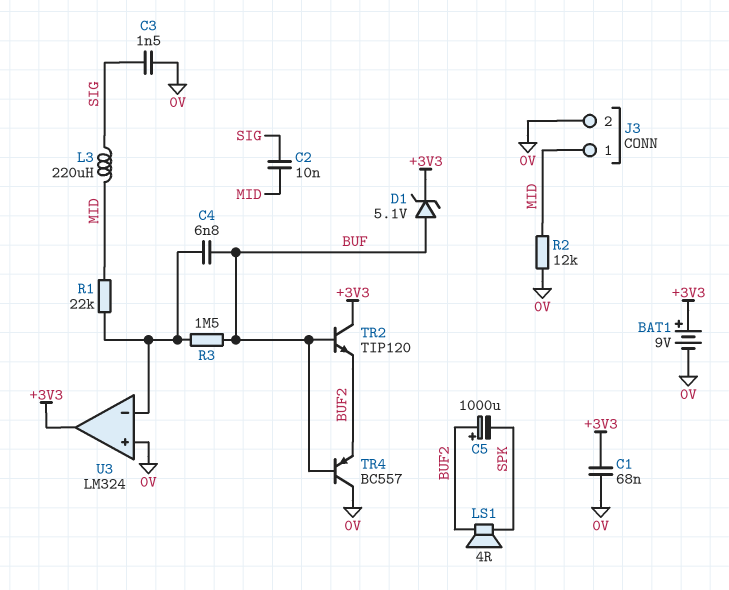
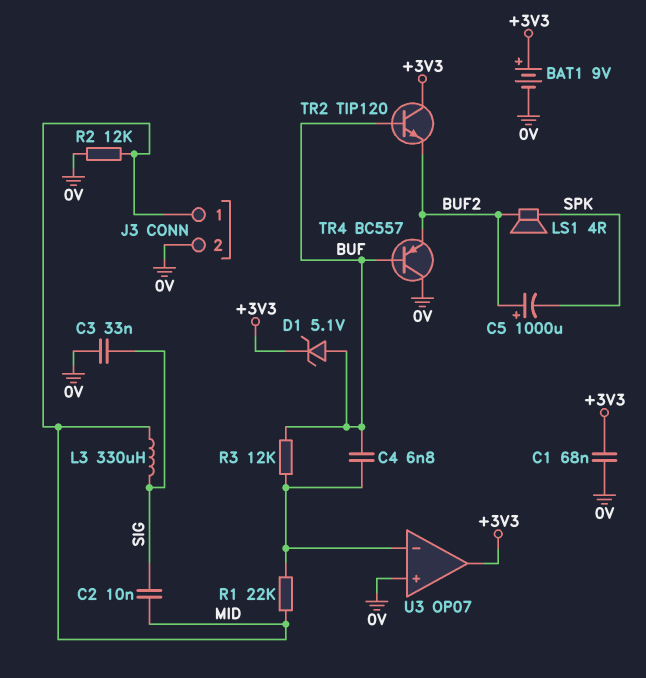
C3: 1.5nF (0V, SIG) -> 33nF (0V, SIG)
L3: 220uH (MID, SIG) -> 330uH (MID, SIG)
R3: 1.5M (BUF, U3/in-) -> 12k (BUF, U3/in-)
U3: LM324 -> OP07

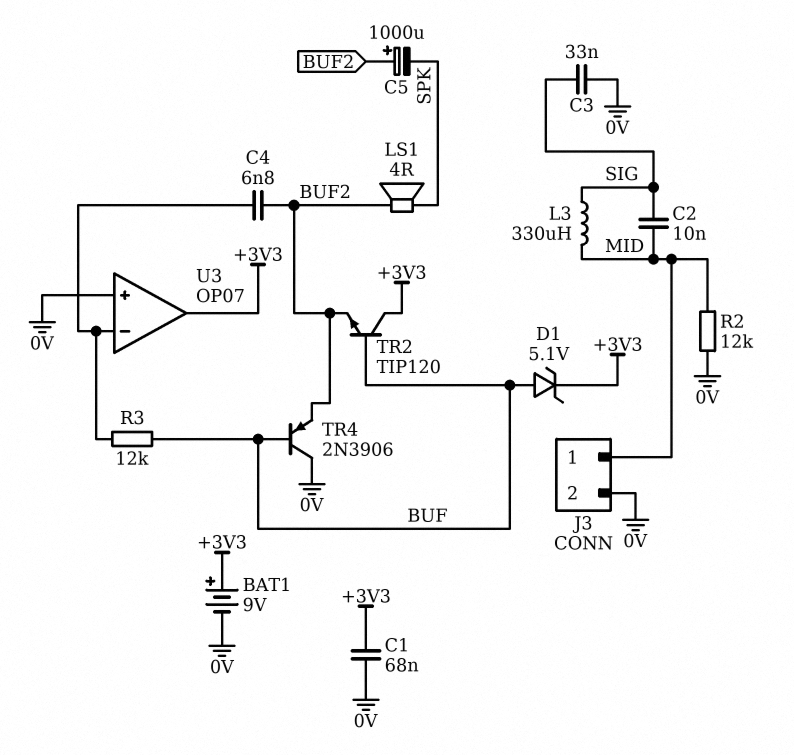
C4: 6.8nF (BUF, U3/in-) -> 6.8nF (BUF2, U3/in-)
R1: 22k (MID, U3/in-) -> none
TR4: PNP BC557 (B BUF, C 0V, E BUF2) -> PNP 2N3906 (B BUF, C 0V, E BUF2)

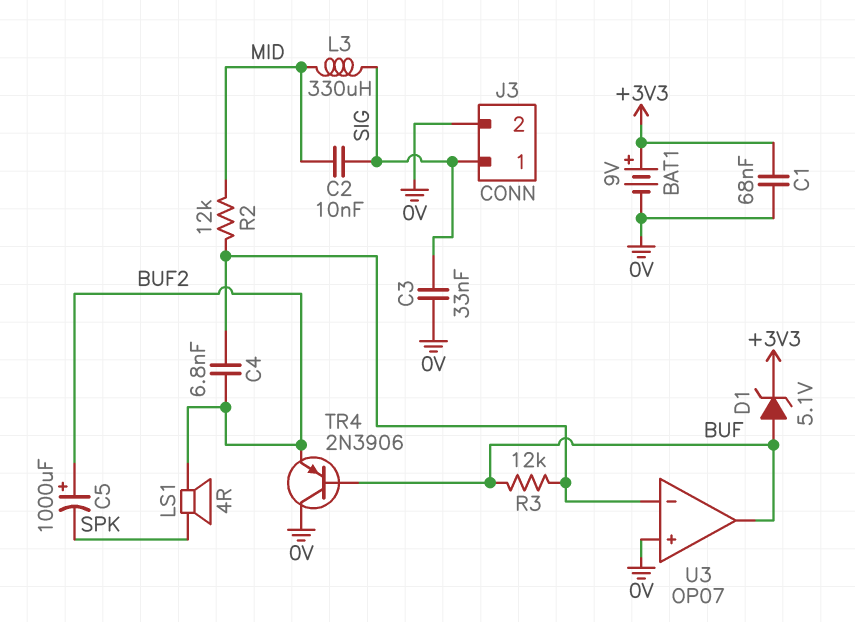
J3 pin 1: MID -> SIG
R2: 12k (0V, MID) -> 12k (MID, U3/in-)
TR2: NPN TIP120 (B BUF, C +3V3, E BUF2) -> none
U3 pin out: +3V3 -> BUF

